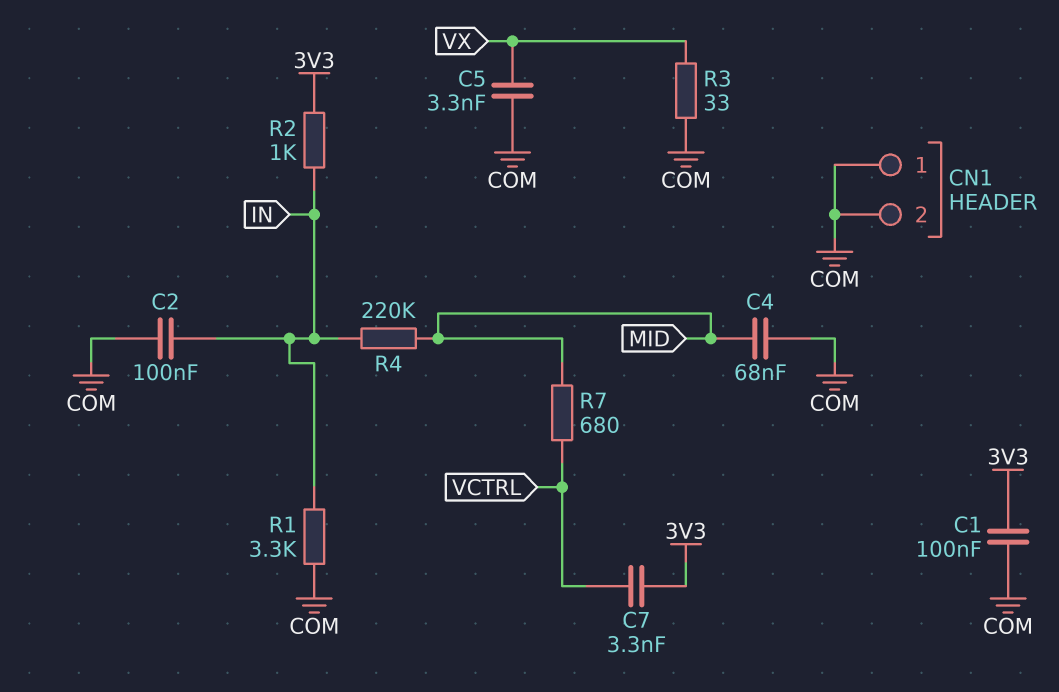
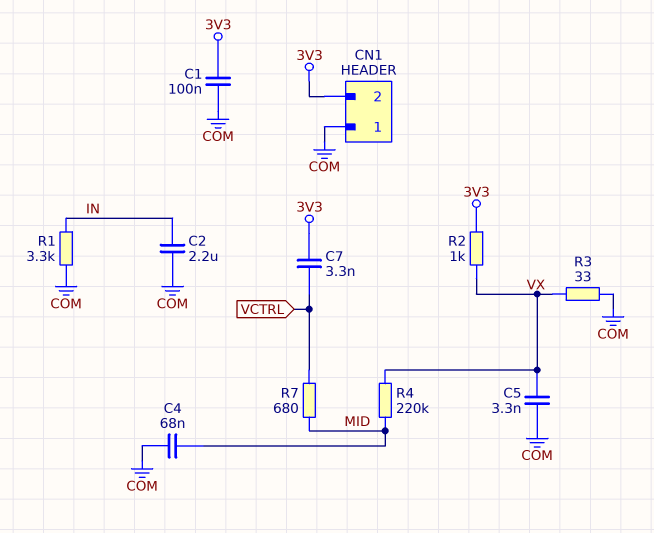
C2: 100nF (COM, IN) -> 2.2uF (COM, IN)
CN1 pin 2: COM -> 3V3
R2: 1k (3V3, IN) -> 1k (3V3, VX)
R4: 220k (IN, MID) -> 220k (MID, VX)

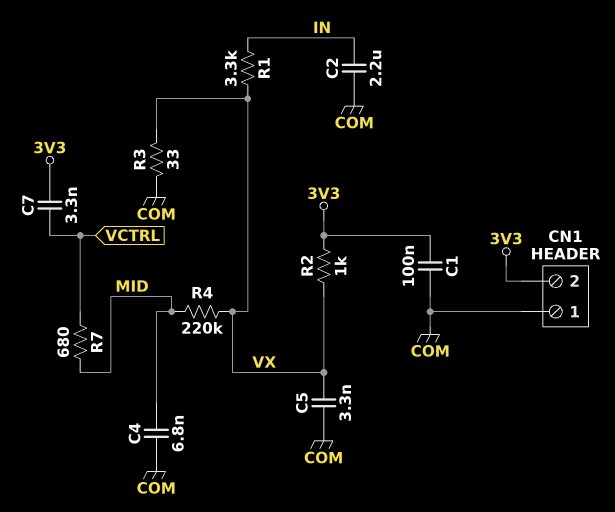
C4: 68nF (COM, MID) -> 6.8nF (COM, MID)
R1: 3.3k (COM, IN) -> 3.3k (IN, VX)

